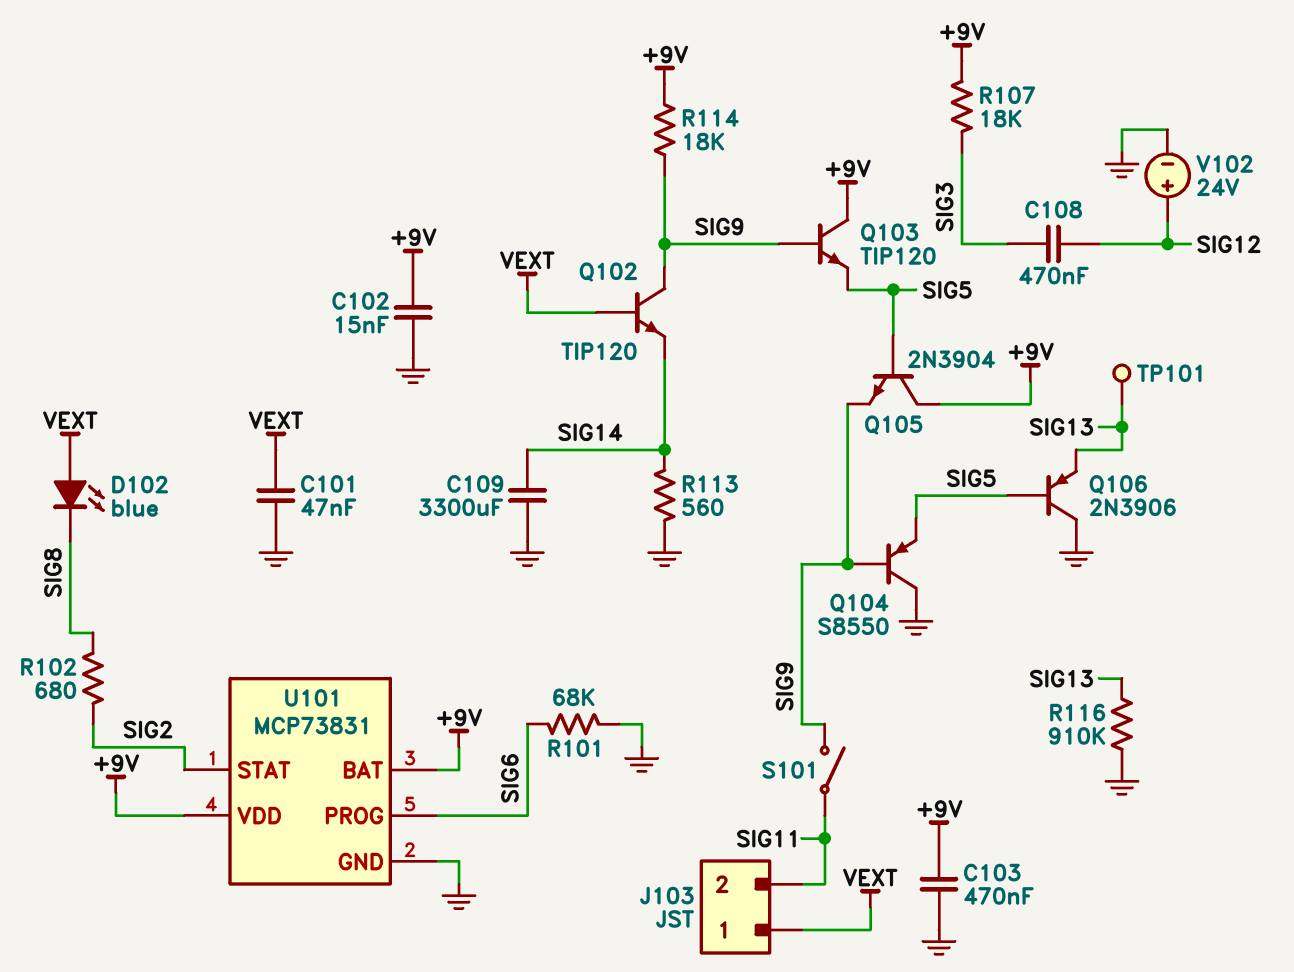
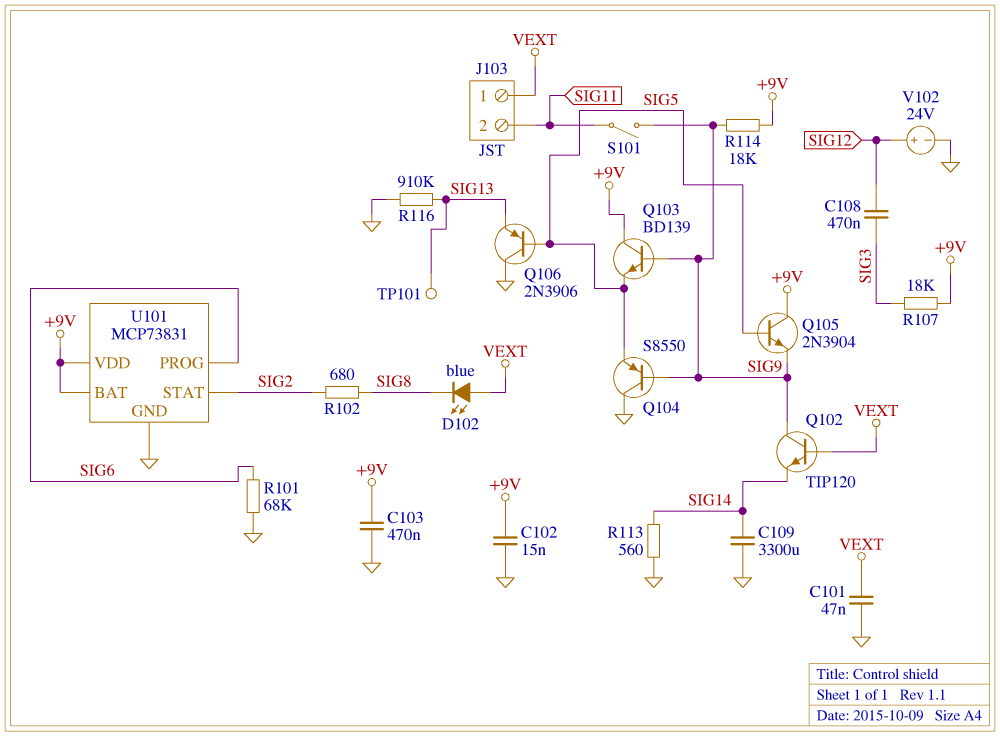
Q103: NPN TIP120 (B SIG9, C +9V, E SIG5) -> NPN BD139 (B SIG9, C +9V, E SIG5)

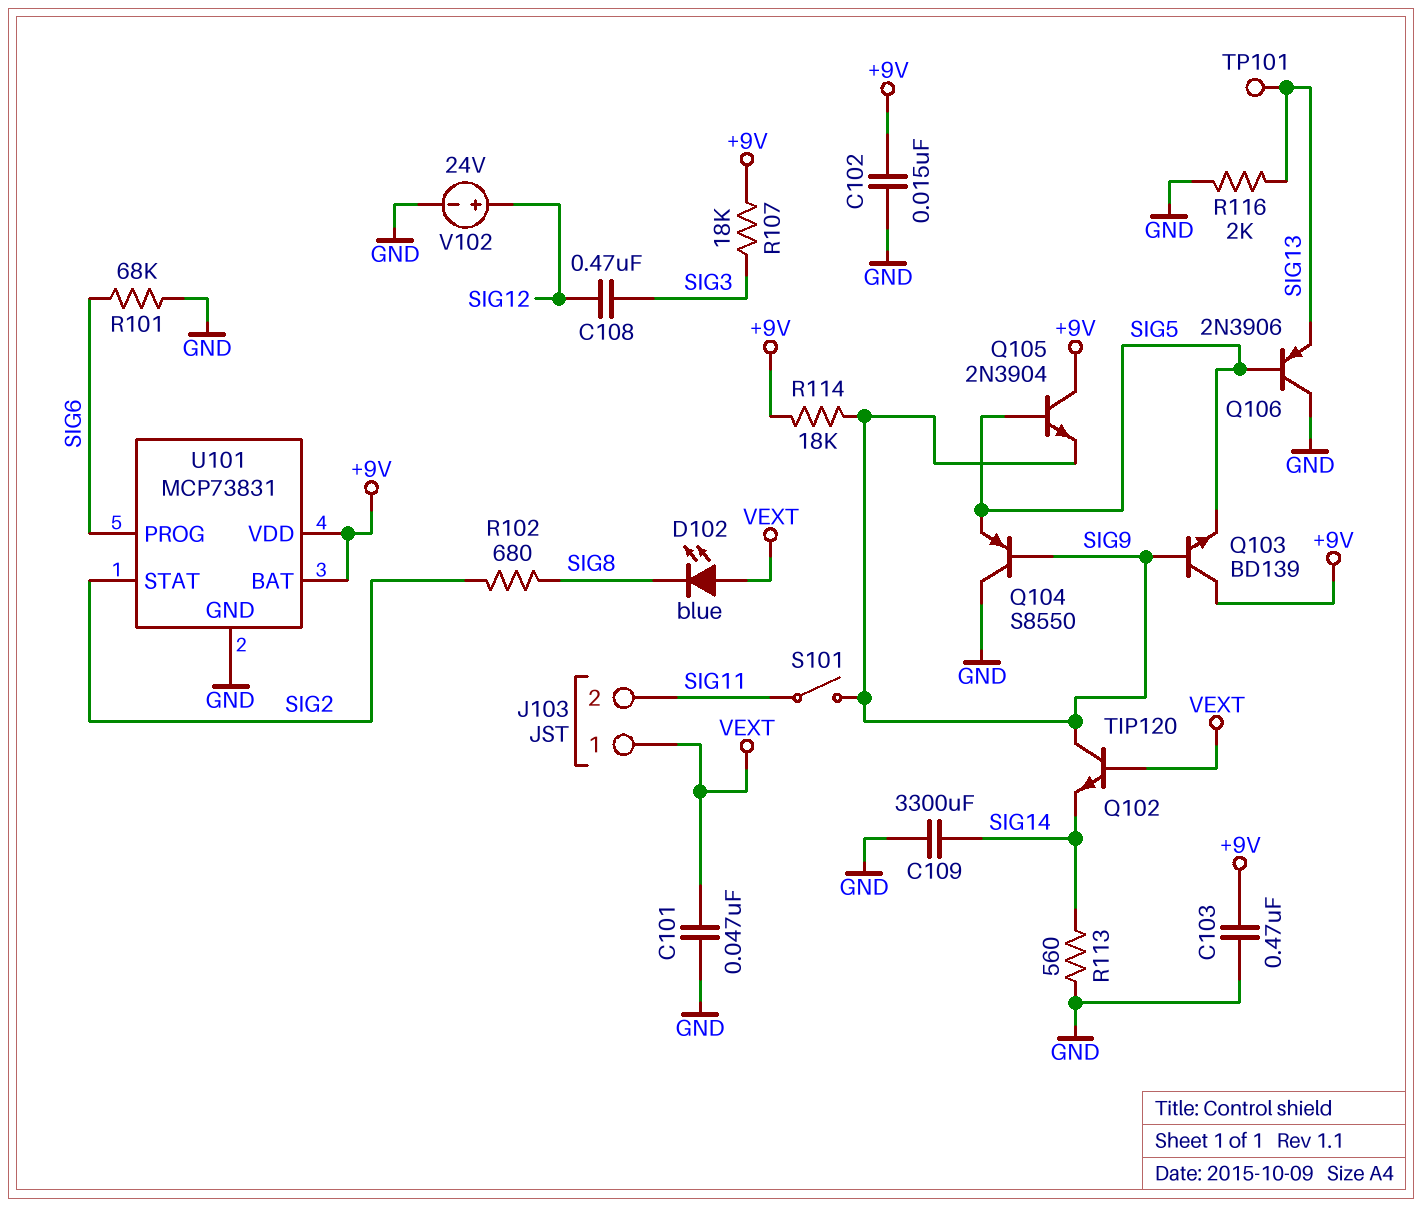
R116: 910k (GND, SIG13) -> 2k (GND, SIG13)

